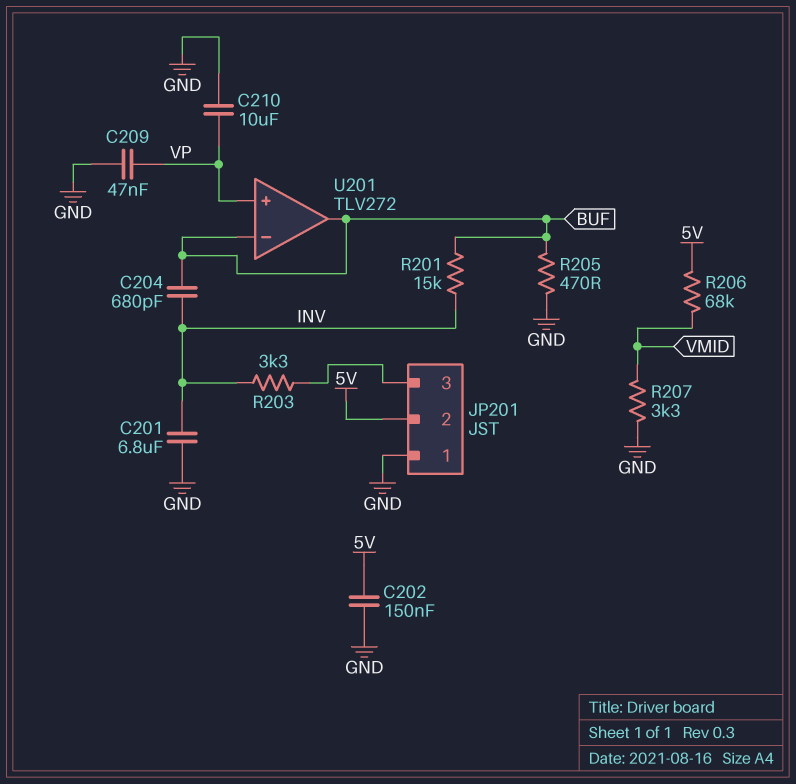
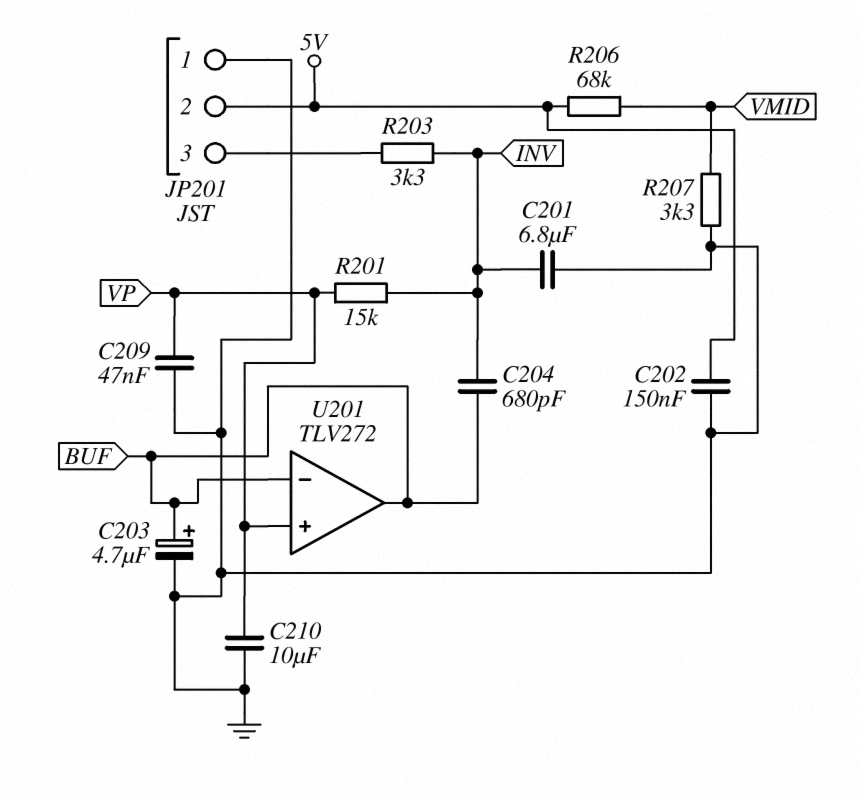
C203: none -> 4.7uF (plus BUF, minus GND)
R201: 15k (BUF, INV) -> 15k (INV, VP)
R205: 470 (BUF, GND) -> none

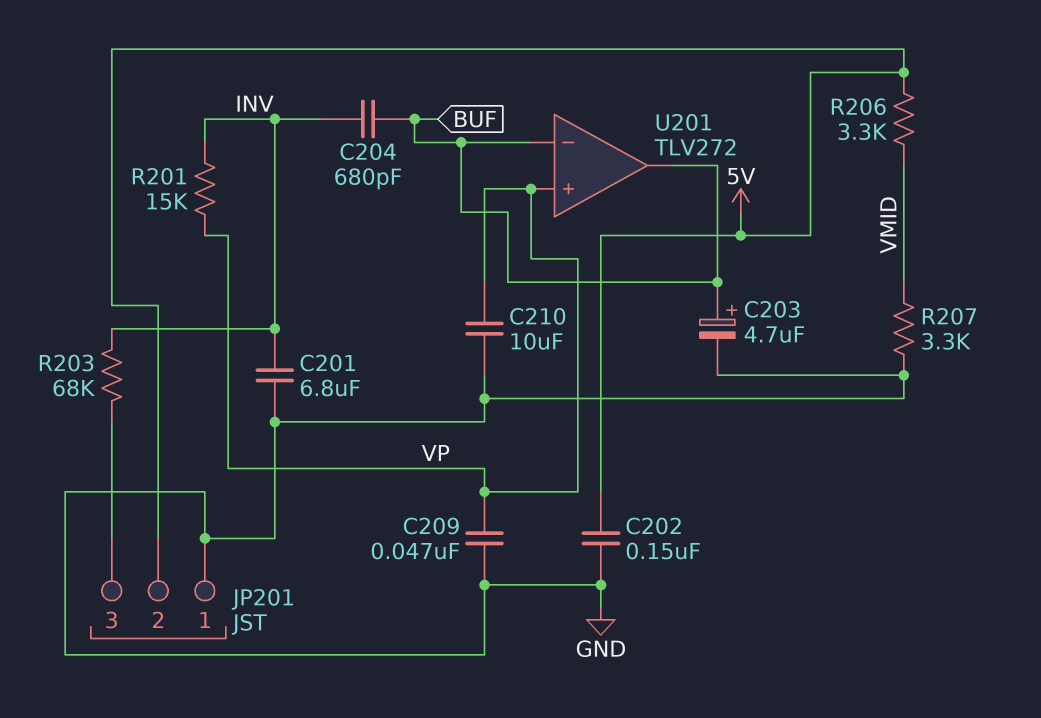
R203: 3.3k (INV, JP201/3) -> 68k (INV, JP201/3)
R206: 68k (5V, VMID) -> 3.3k (5V, VMID)

